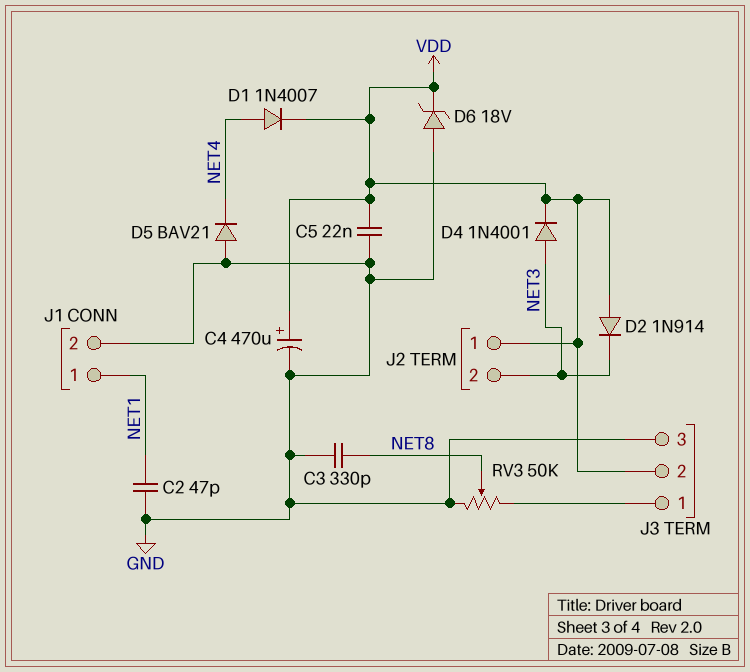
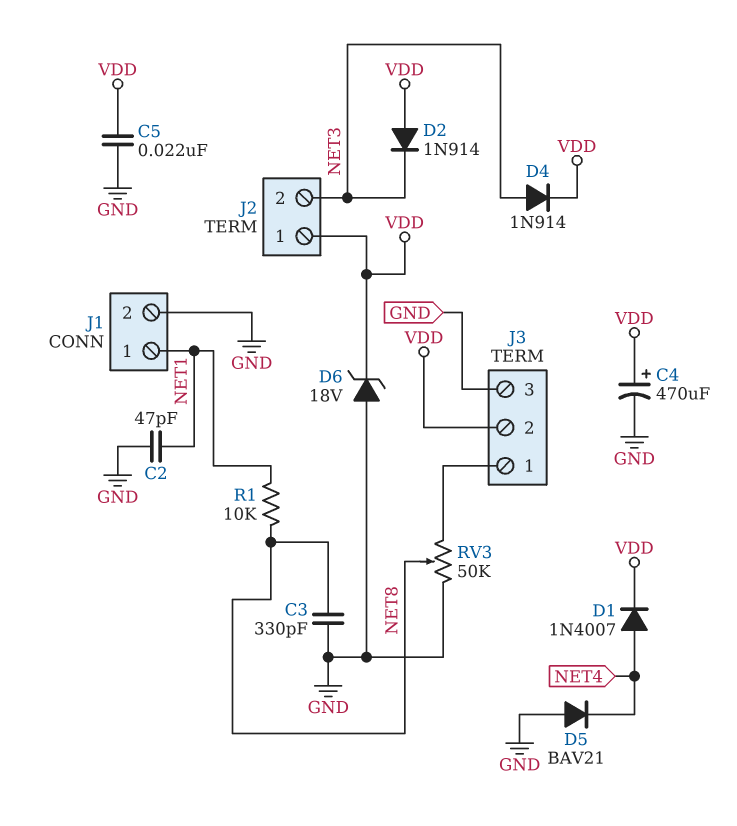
D4: diode 1N4001 (A NET3, K VDD) -> diode 1N914 (A NET3, K VDD)
R1: none -> 10k (NET1, NET8)

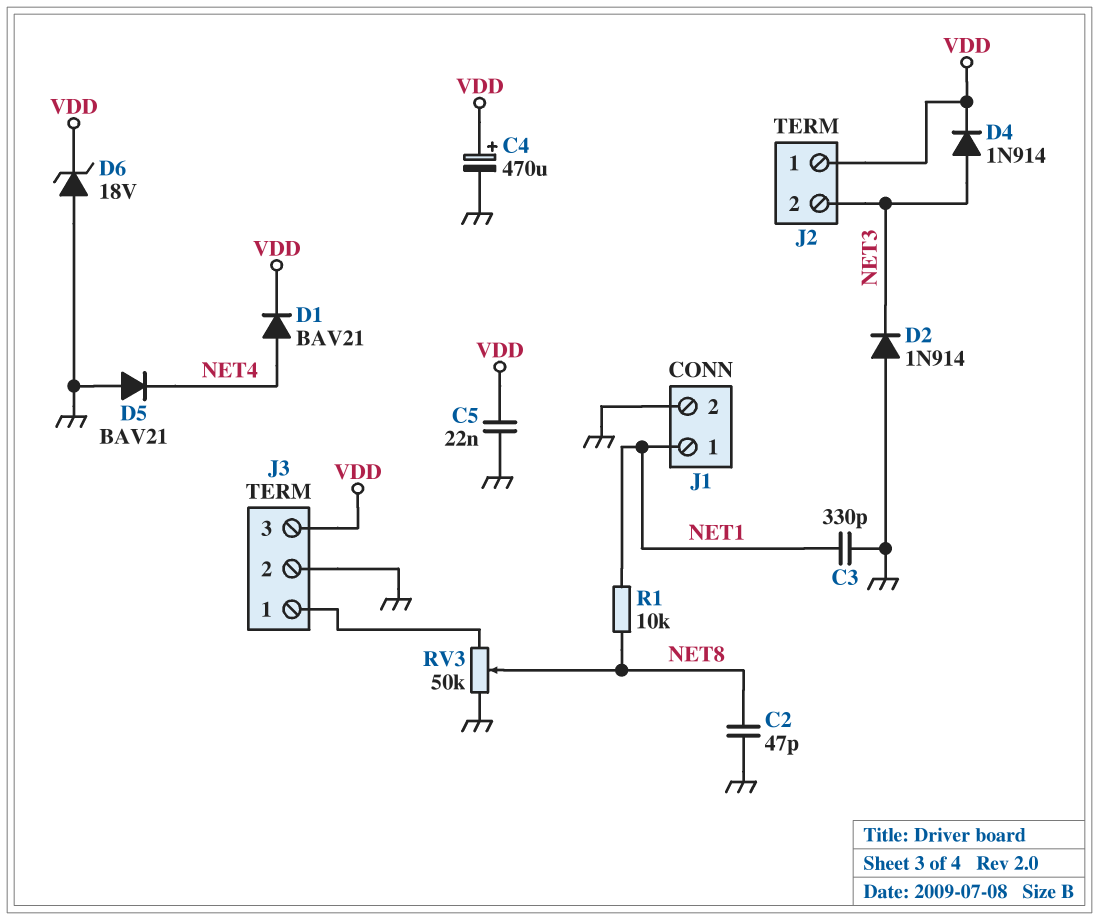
C2: 47pF (GND, NET1) -> 47pF (GND, NET8)
C3: 330pF (GND, NET8) -> 330pF (GND, NET1)
D1: diode 1N4007 (A NET4, K VDD) -> diode BAV21 (A NET4, K VDD)
D2: diode 1N914 (A VDD, K NET3) -> diode 1N914 (A GND, K NET3)
J3 pin 2: VDD -> GND
J3 pin 3: GND -> VDD

